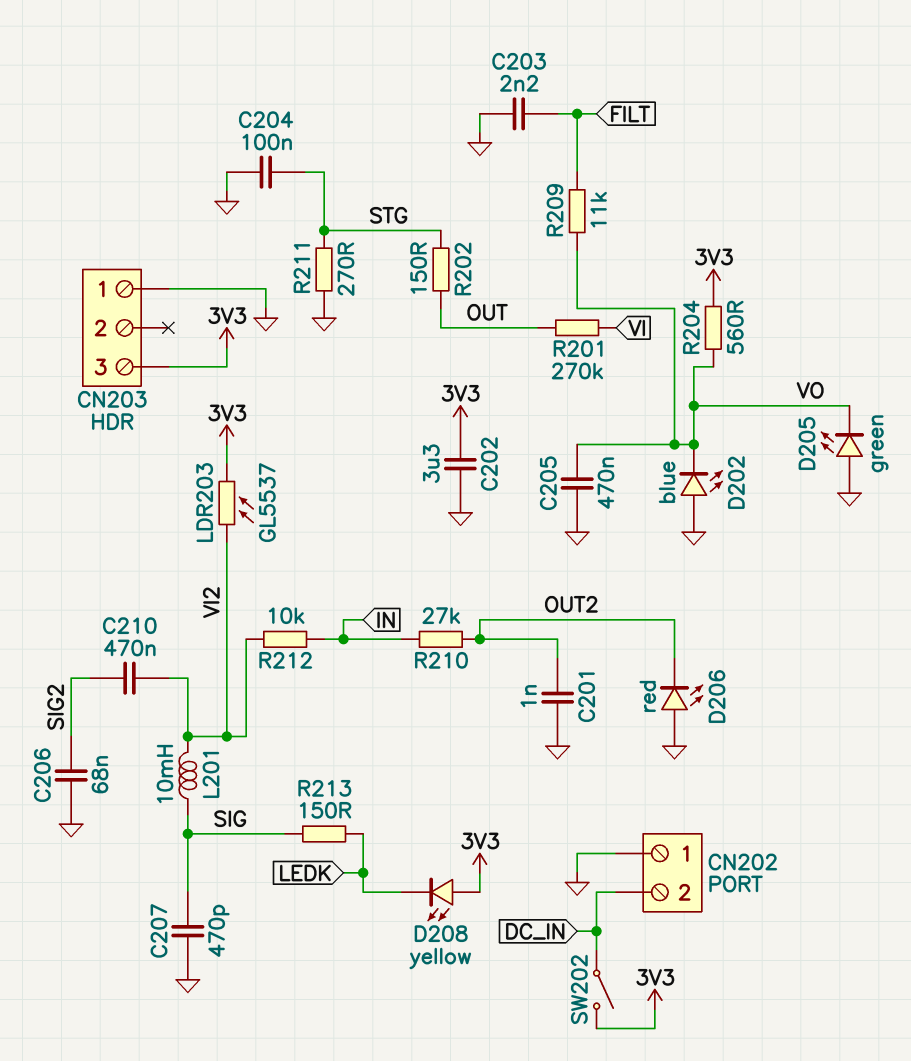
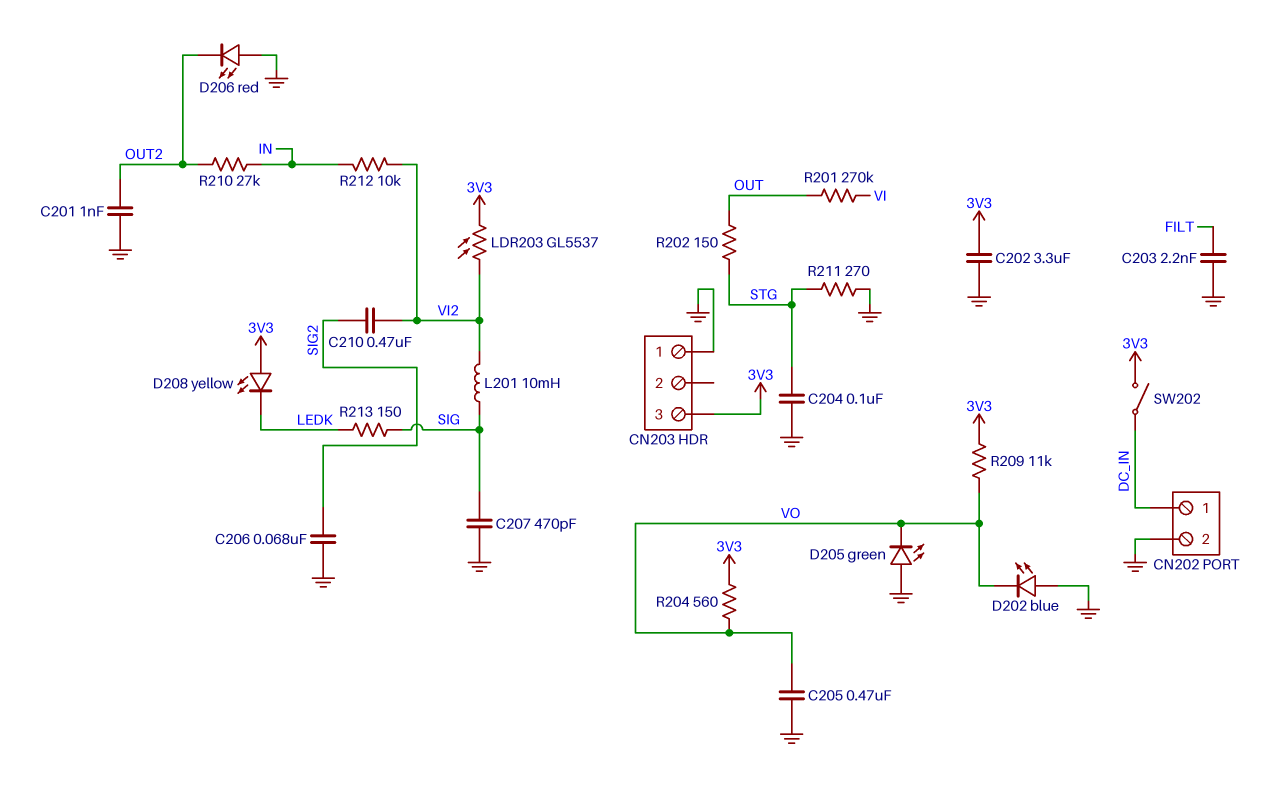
CN202 pin 1: GND -> DC_IN
CN202 pin 2: DC_IN -> GND
R209: 11k (FILT, VO) -> 11k (3V3, VO)

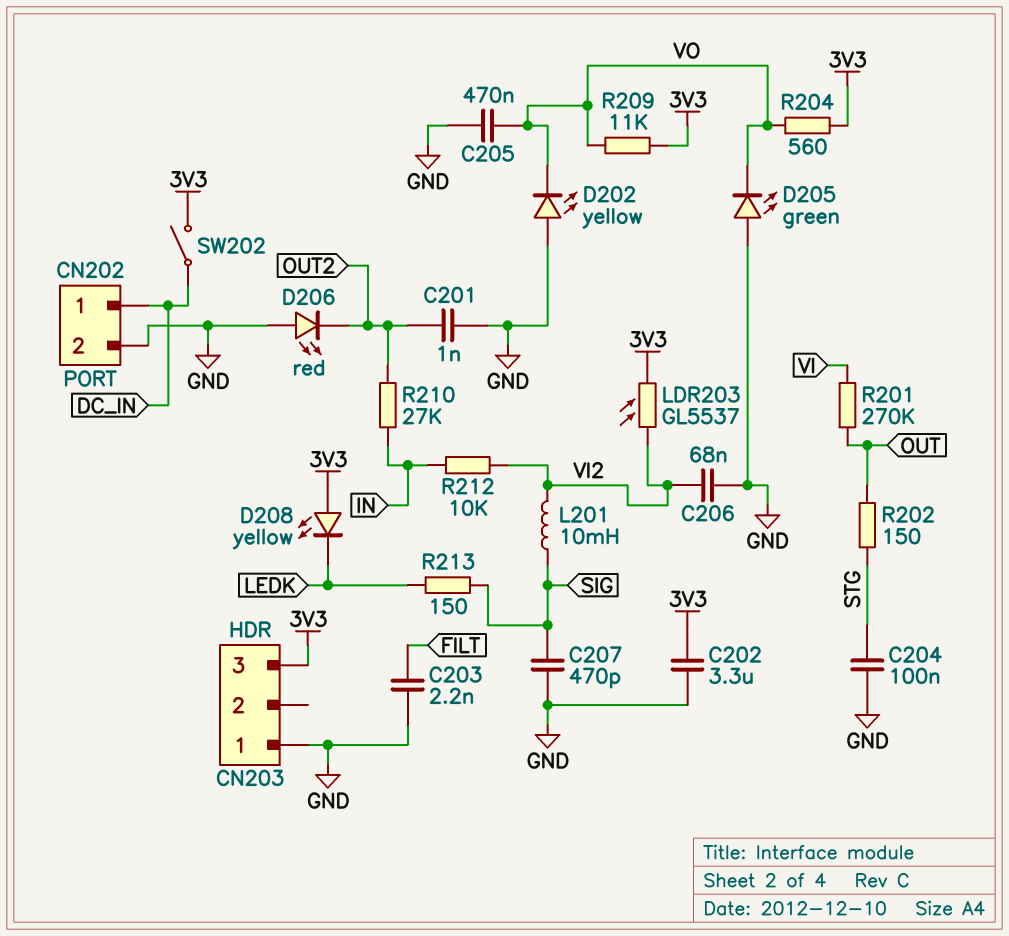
C206: 68nF (GND, SIG2) -> 68nF (GND, VI2)
C210: 470nF (SIG2, VI2) -> none
D202: LED blue (A GND, K VO) -> LED yellow (A GND, K VO)
R211: 270 (GND, STG) -> none

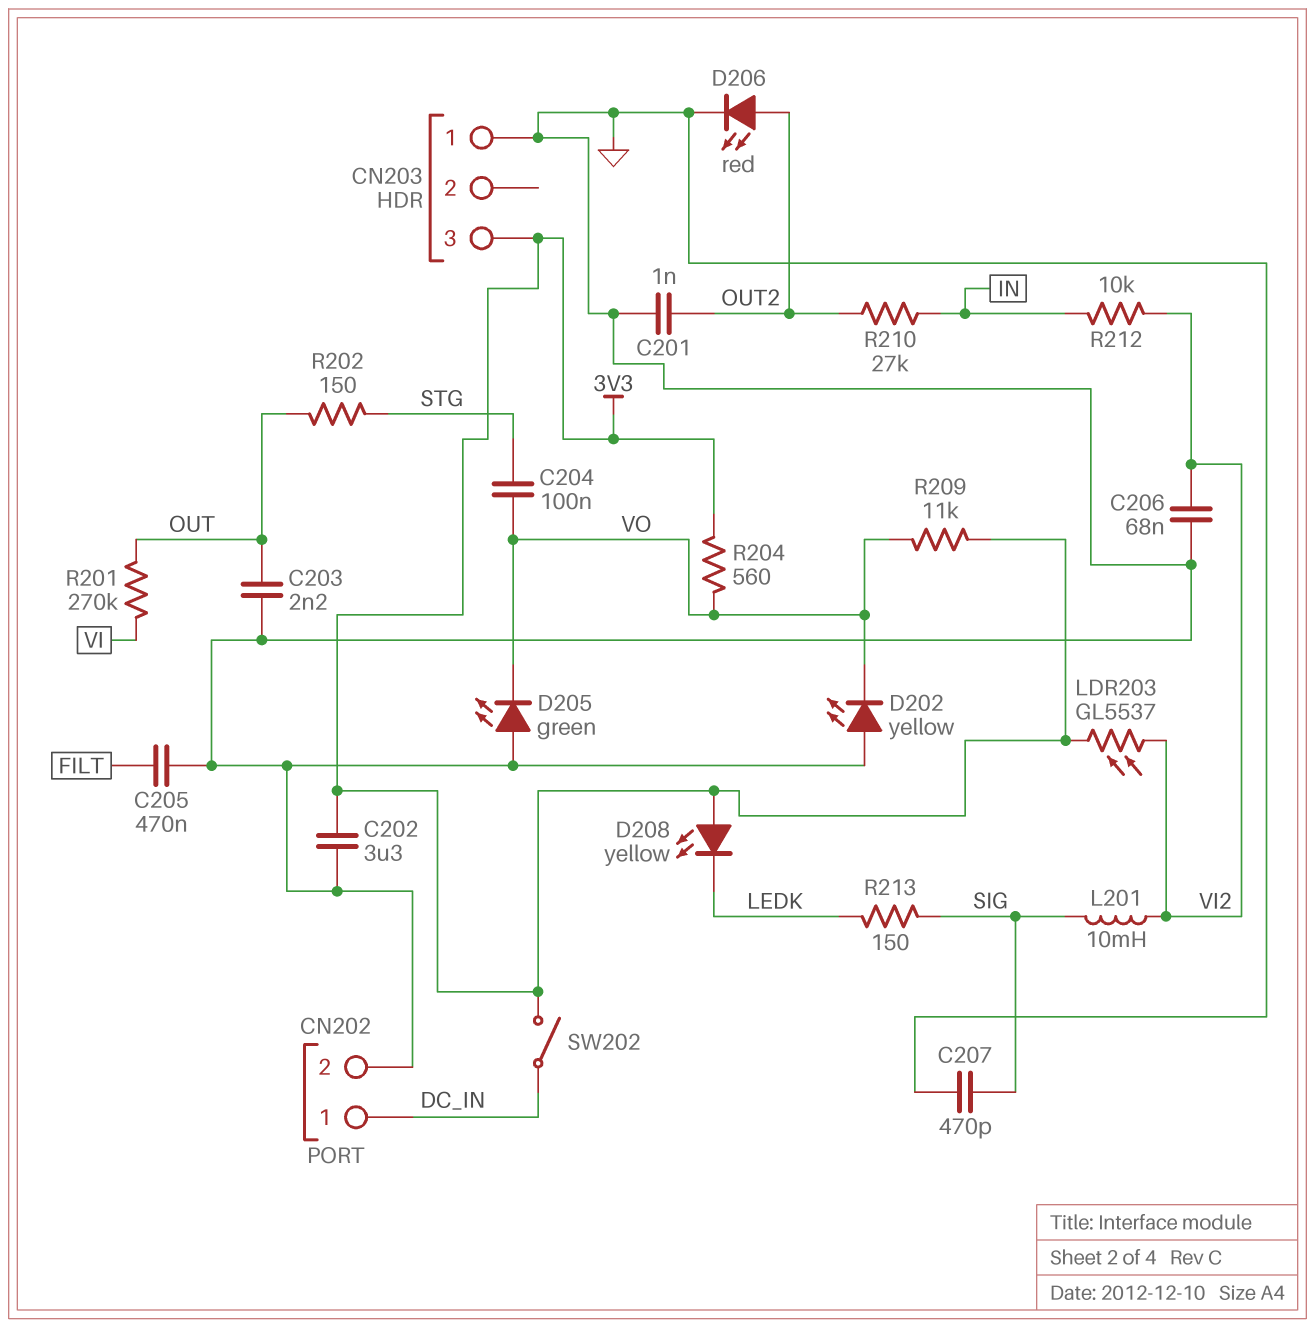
C203: 2.2nF (FILT, GND) -> 2.2nF (GND, OUT)
C204: 100nF (GND, STG) -> 100nF (STG, VO)
C205: 470nF (GND, VO) -> 470nF (FILT, GND)
D206: LED red (A GND, K OUT2) -> LED red (A OUT2, K GND)

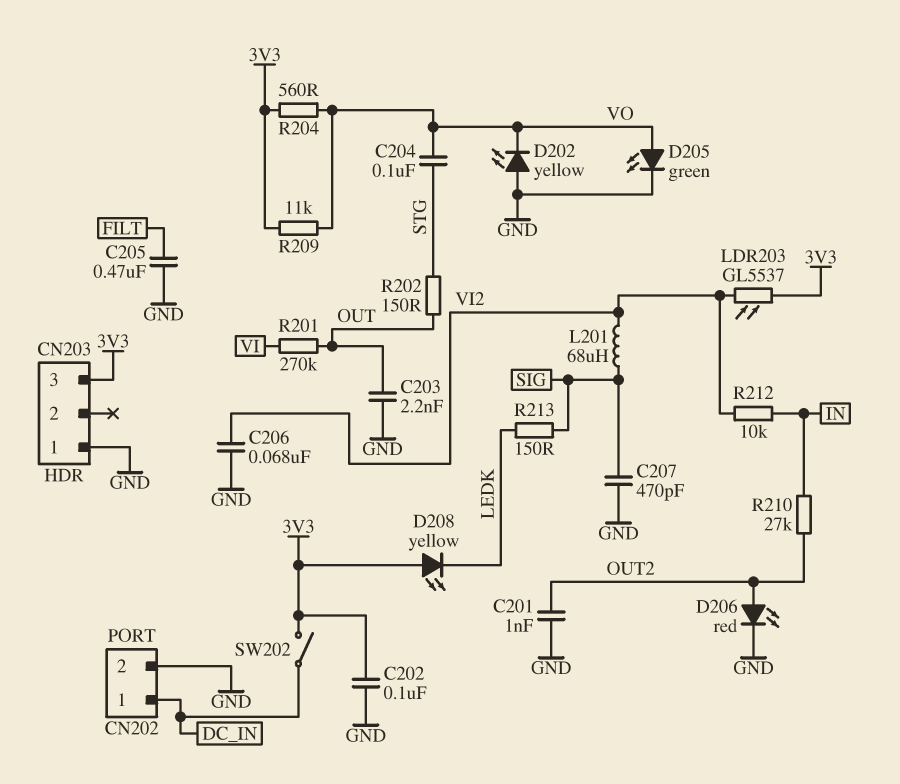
C202: 3.3uF (3V3, GND) -> 100nF (3V3, GND)
D205: LED green (A GND, K VO) -> LED green (A VO, K GND)
L201: 10mH (SIG, VI2) -> 68uH (SIG, VI2)

